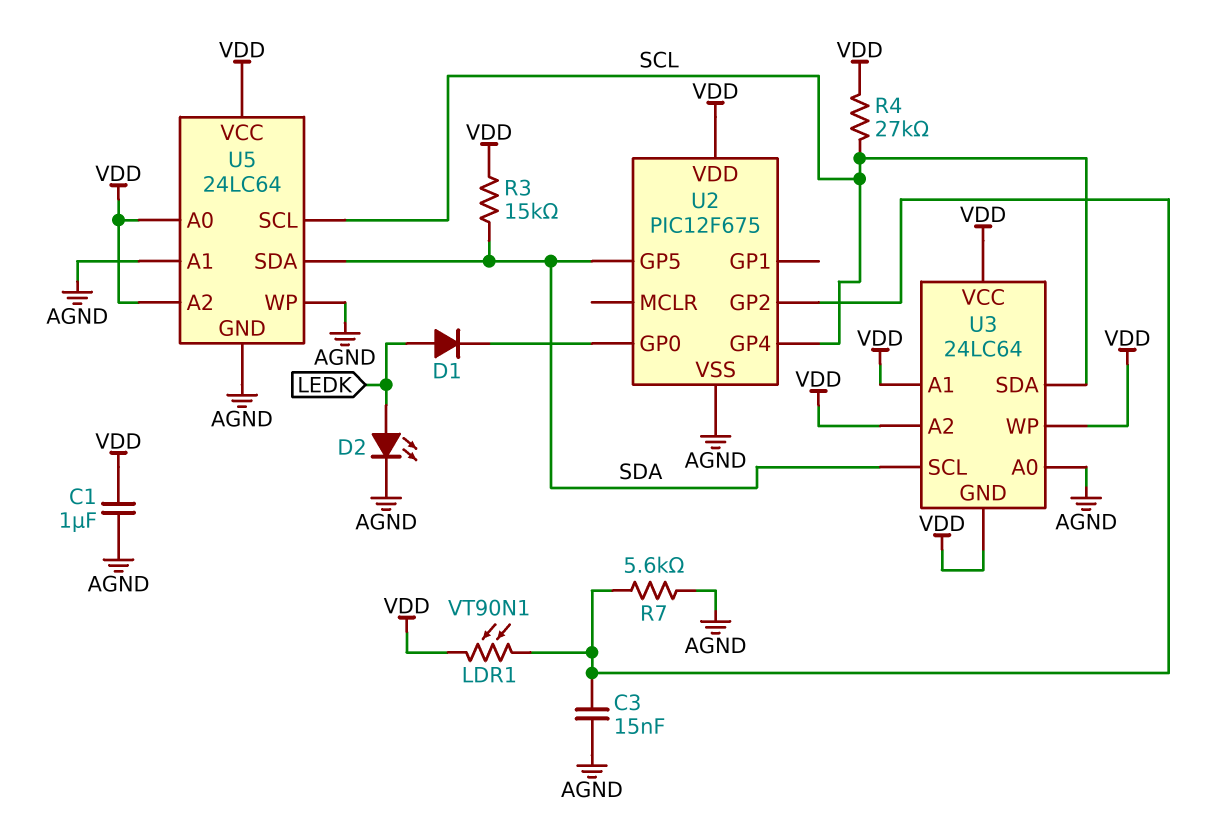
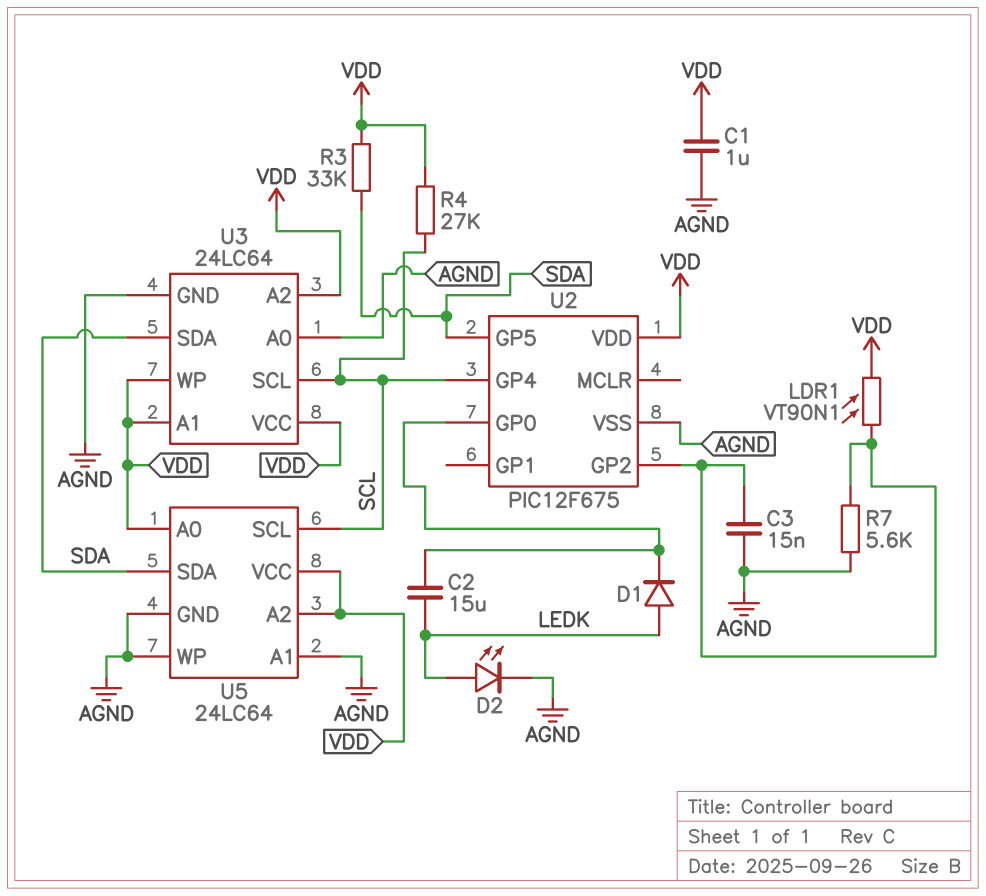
C2: none -> 15uF (LEDK, U2/GP0)
R3: 15k (SDA, VDD) -> 33k (SDA, VDD)
U3 pin GND: VDD -> AGND
U3 pin SCL: SDA -> SCL
U3 pin SDA: SCL -> SDA

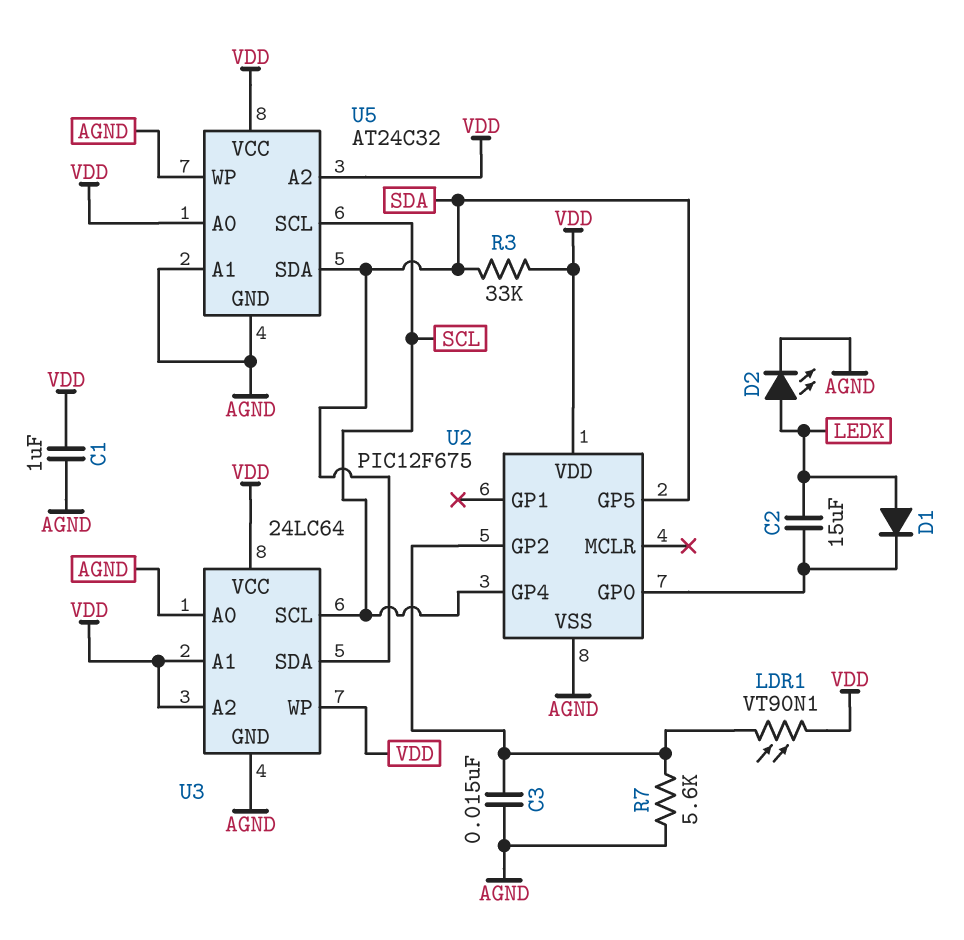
R4: 27k (SCL, VDD) -> none
U5: 24LC64 -> AT24C32

